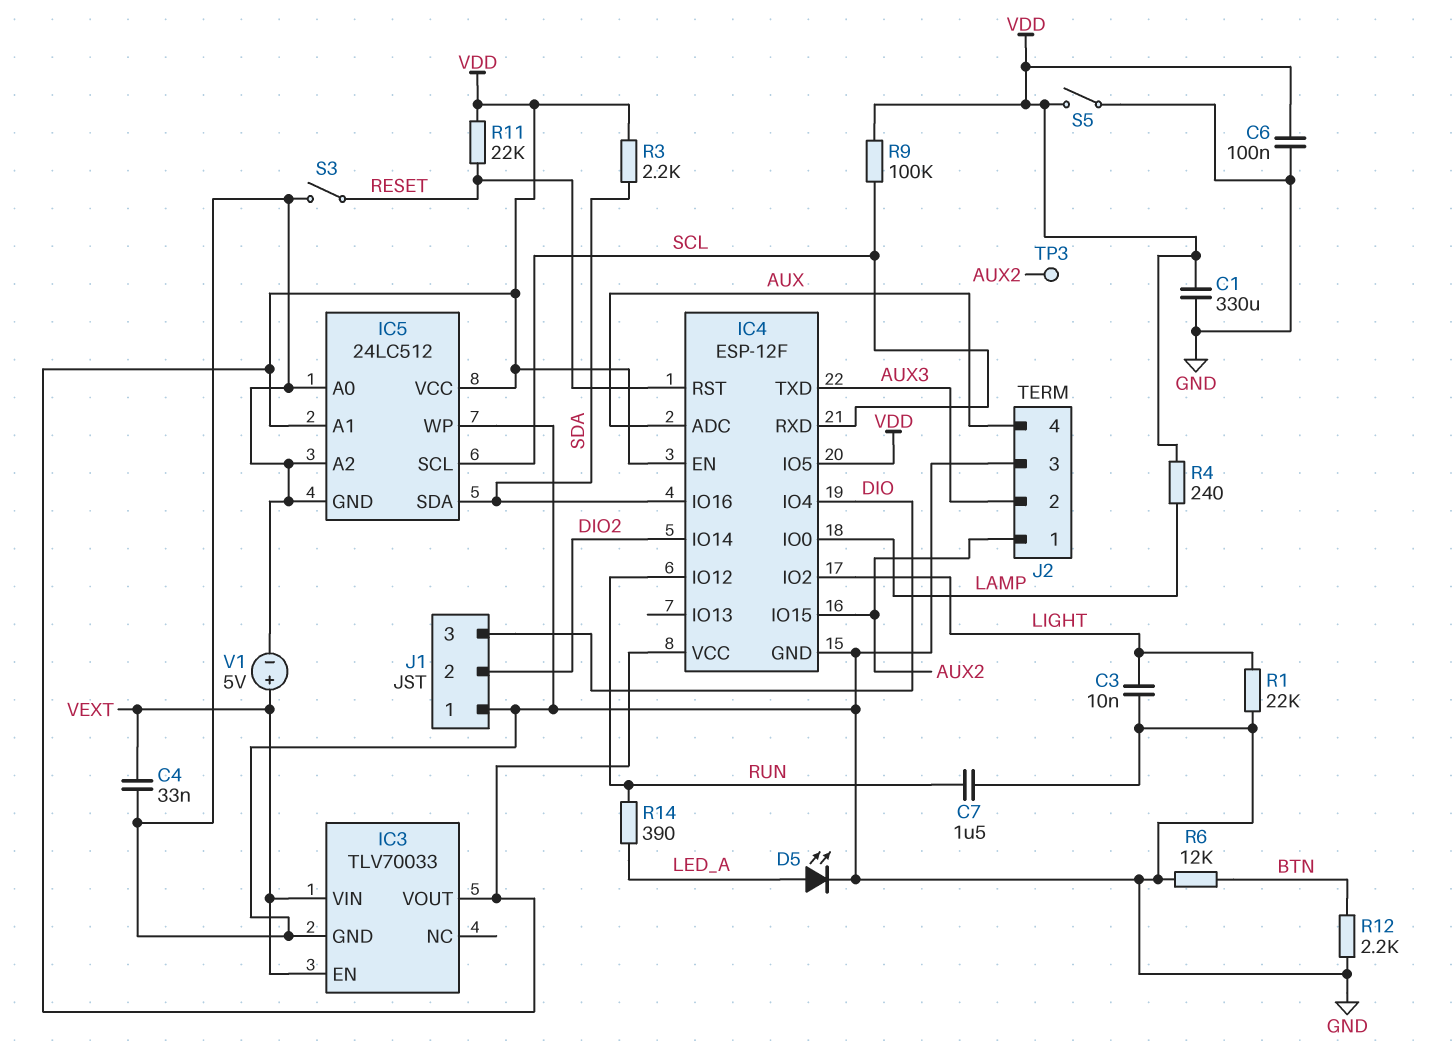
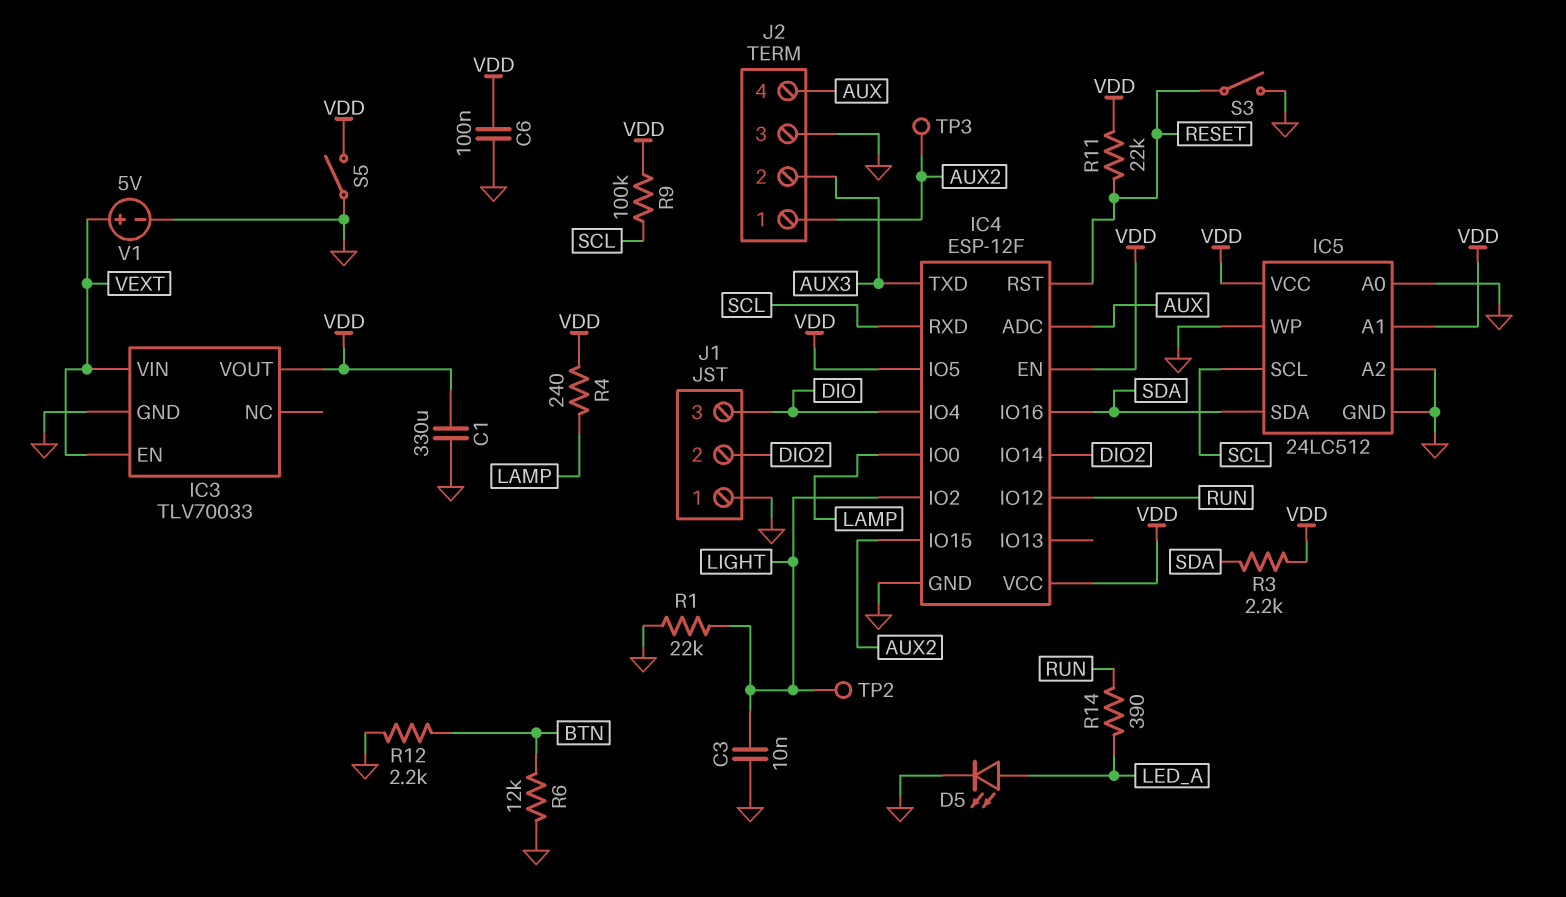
C4: 33nF (GND, VEXT) -> none
C7: 1.5uF (GND, RUN) -> none
TP2: none -> test point (LIGHT)

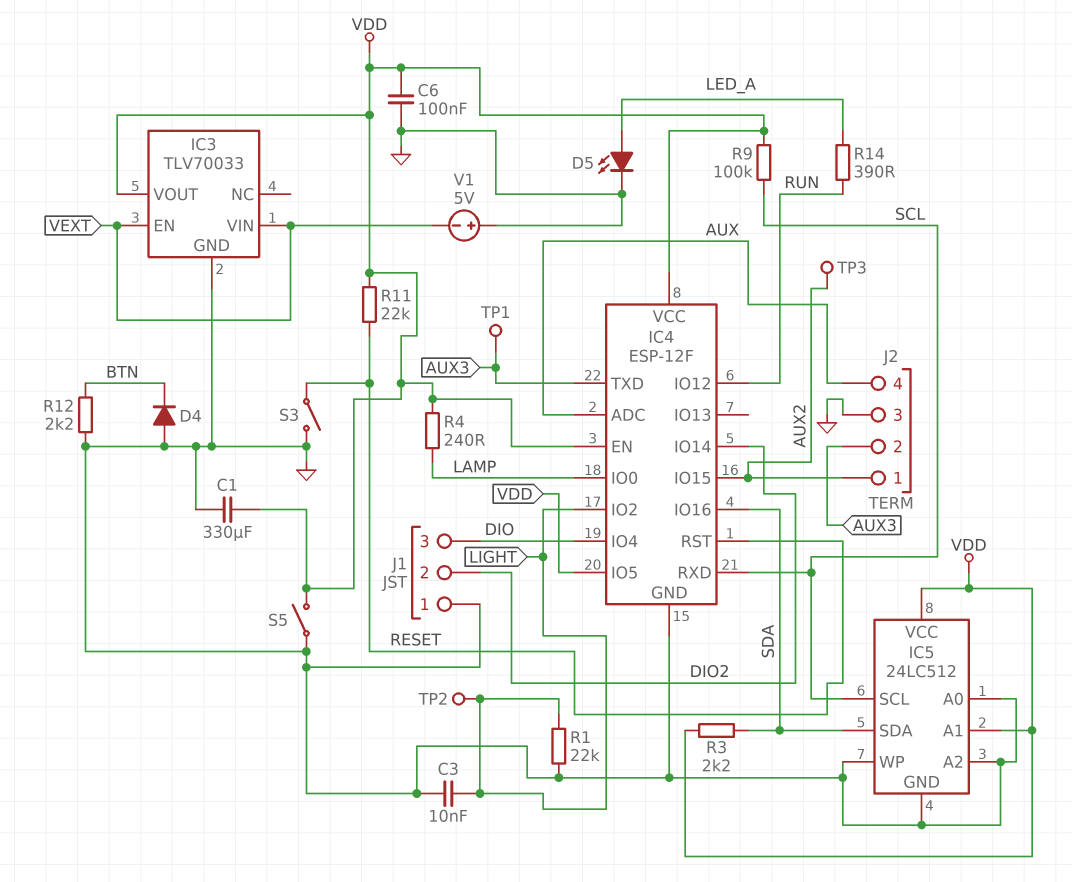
D4: none -> diode (A GND, K BTN)
R6: 12k (BTN, GND) -> none
TP1: none -> test point (AUX3)
V1: 5V (plus VEXT, minus GND) -> 5V (plus GND, minus VEXT)

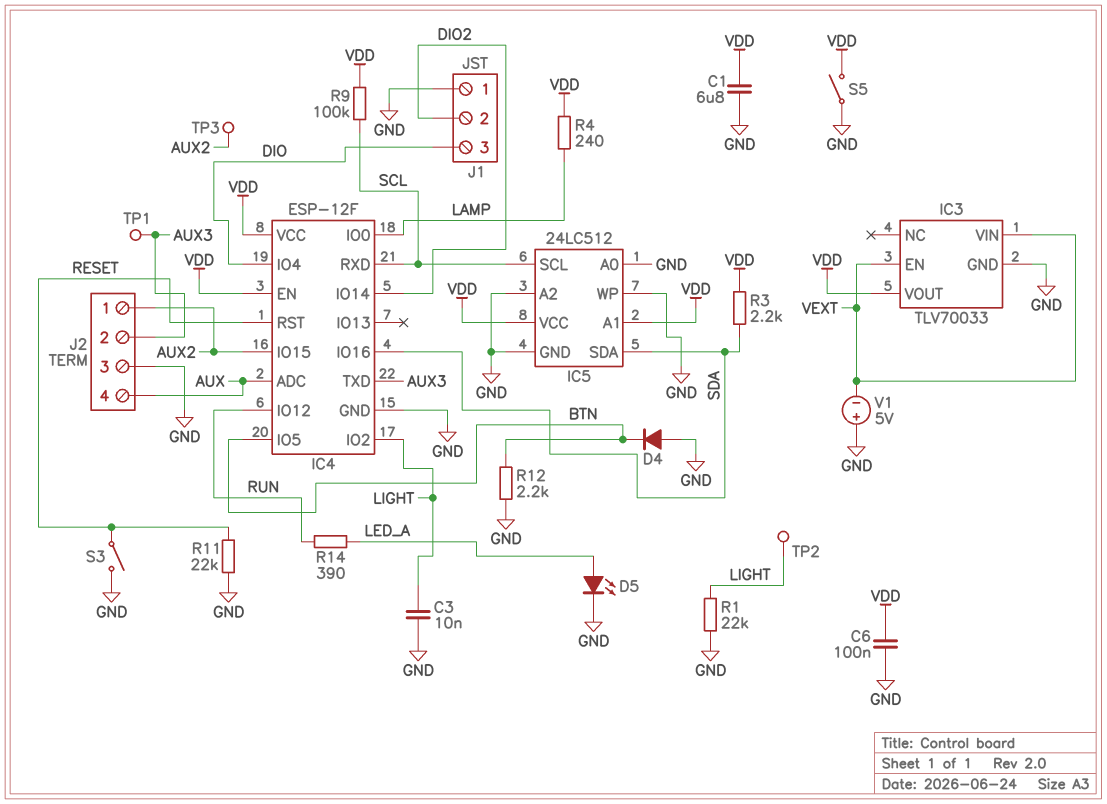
C1: 330uF (GND, VDD) -> 6.8uF (GND, VDD)
IC4 pin IO5: VDD -> BTN
R11: 22k (RESET, VDD) -> 22k (GND, RESET)

